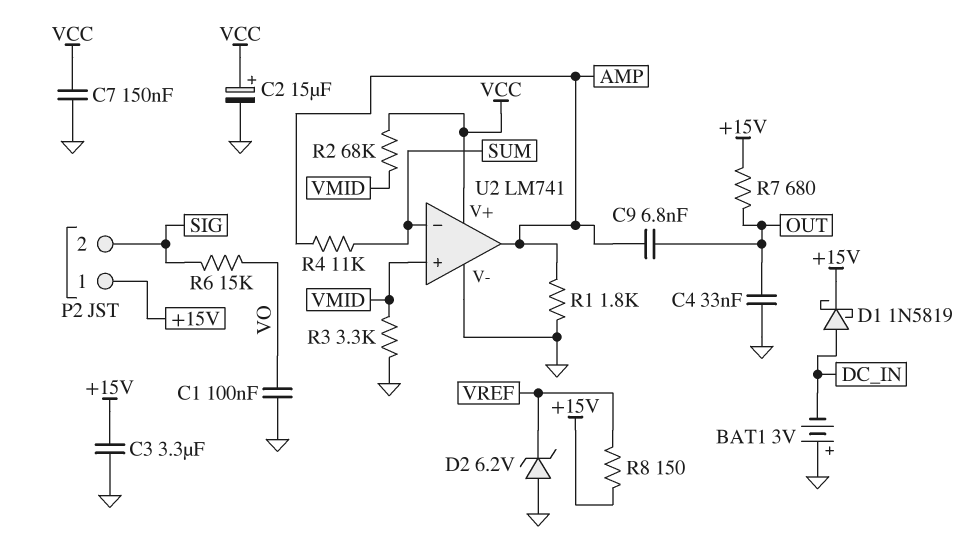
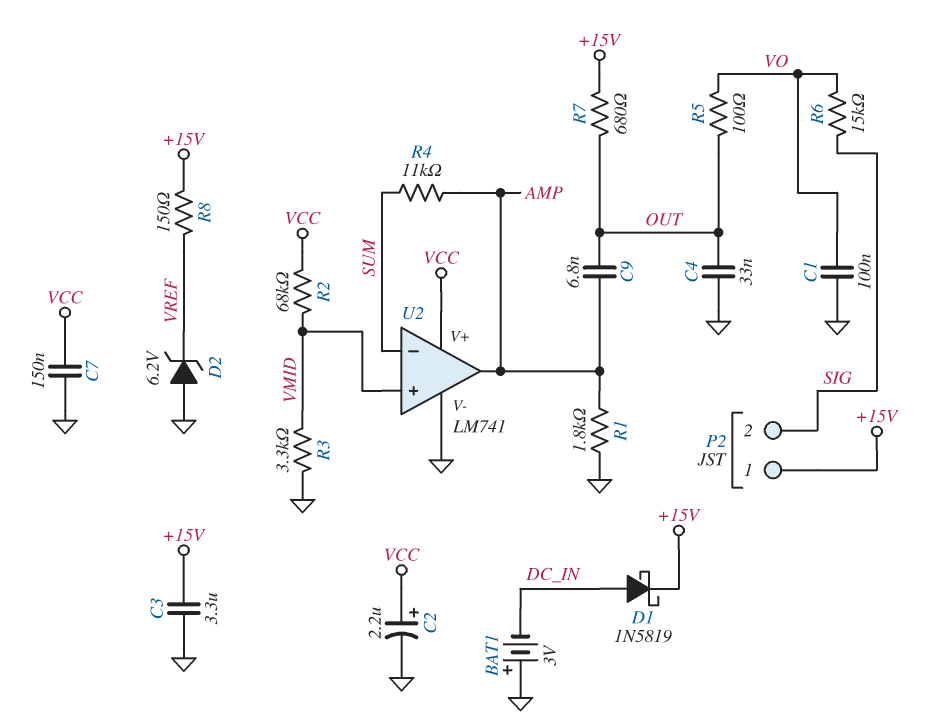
C2: 15uF (plus VCC, minus GND) -> 2.2uF (plus VCC, minus GND)
R5: none -> 100 (OUT, VO)

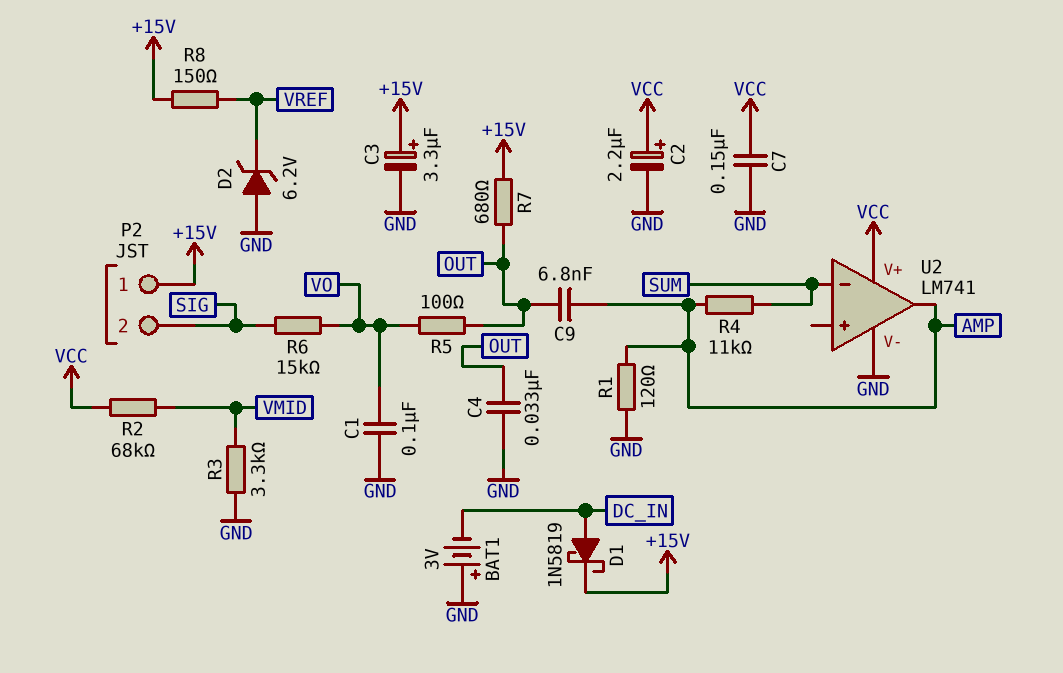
C3: 3.3uF (+15V, GND) -> 3.3uF (plus +15V, minus GND)
R1: 1.8k (AMP, GND) -> 120 (AMP, GND)
U2 pin in+: VMID -> none

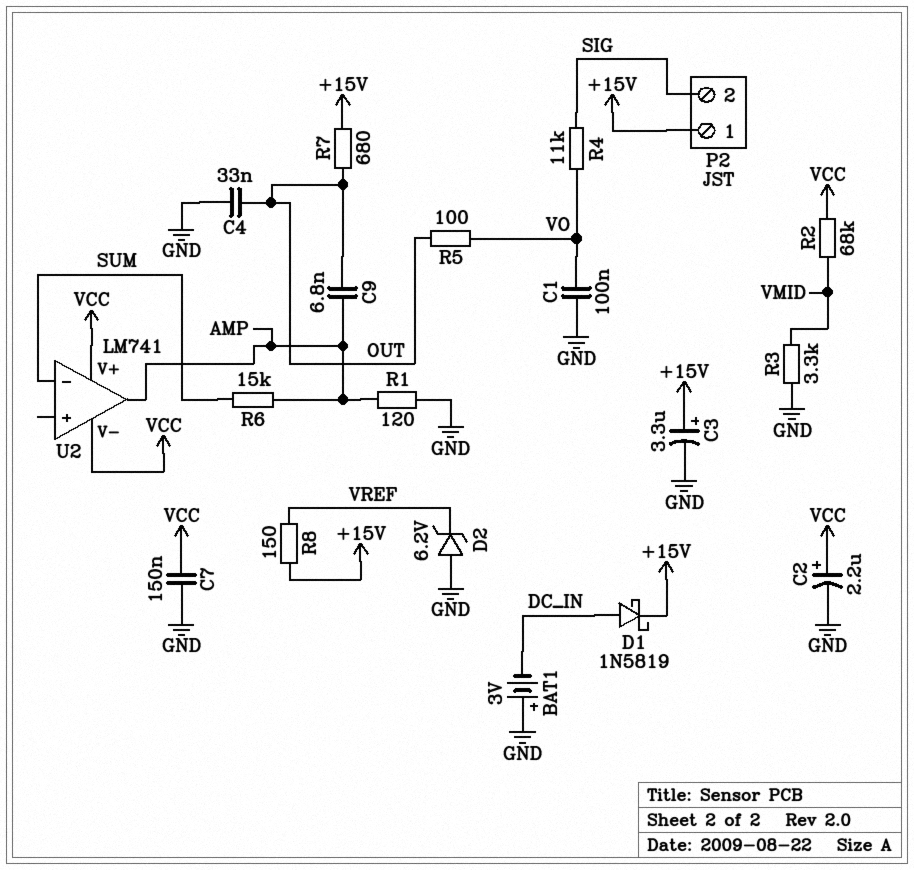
R4: 11k (AMP, SUM) -> 11k (SIG, VO)
R6: 15k (SIG, VO) -> 15k (AMP, SUM)
U2 pin V-: GND -> VCC

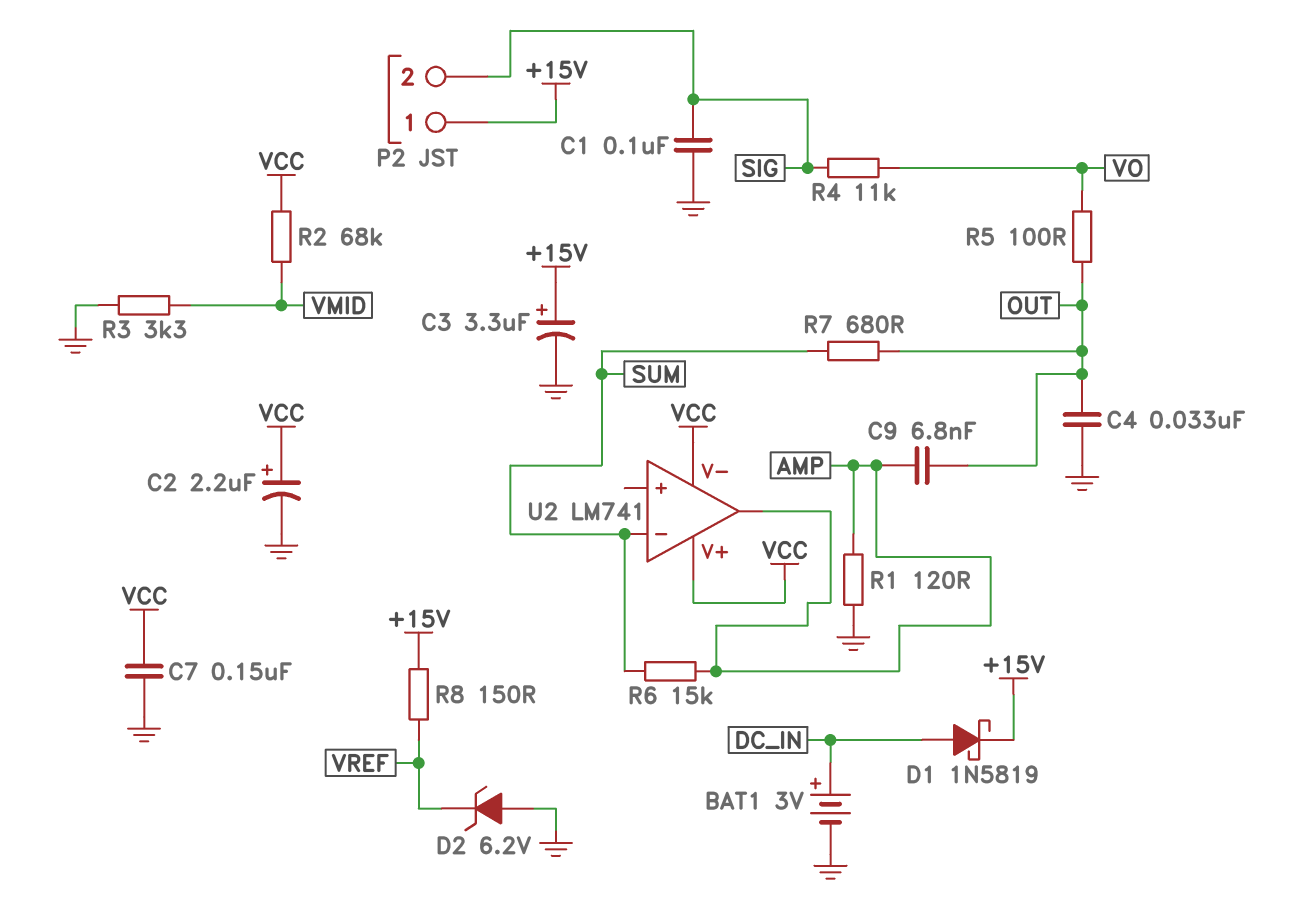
BAT1: 3V (plus GND, minus DC_IN) -> 3V (plus DC_IN, minus GND)
C1: 100nF (GND, VO) -> 100nF (GND, SIG)
R7: 680 (+15V, OUT) -> 680 (OUT, SUM)

